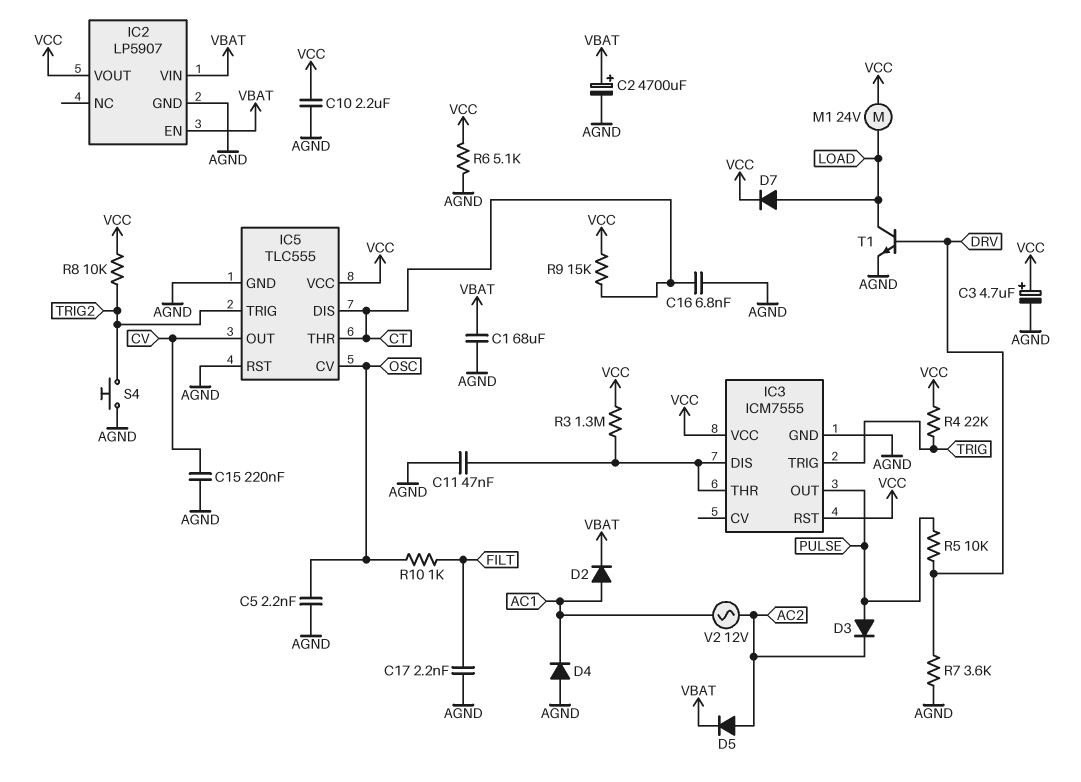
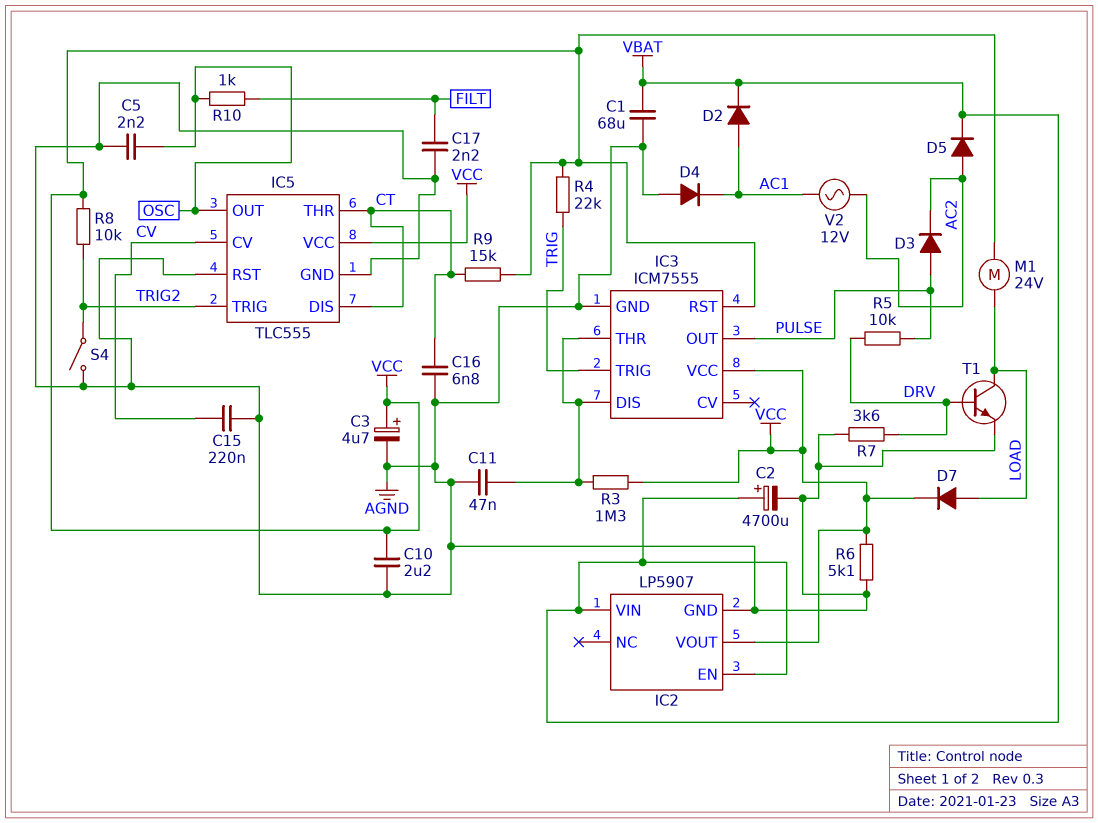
IC5 pin CV: OSC -> CV
IC5 pin OUT: CV -> OSC
S4: button (AGND, TRIG2) -> switch (AGND, TRIG2)

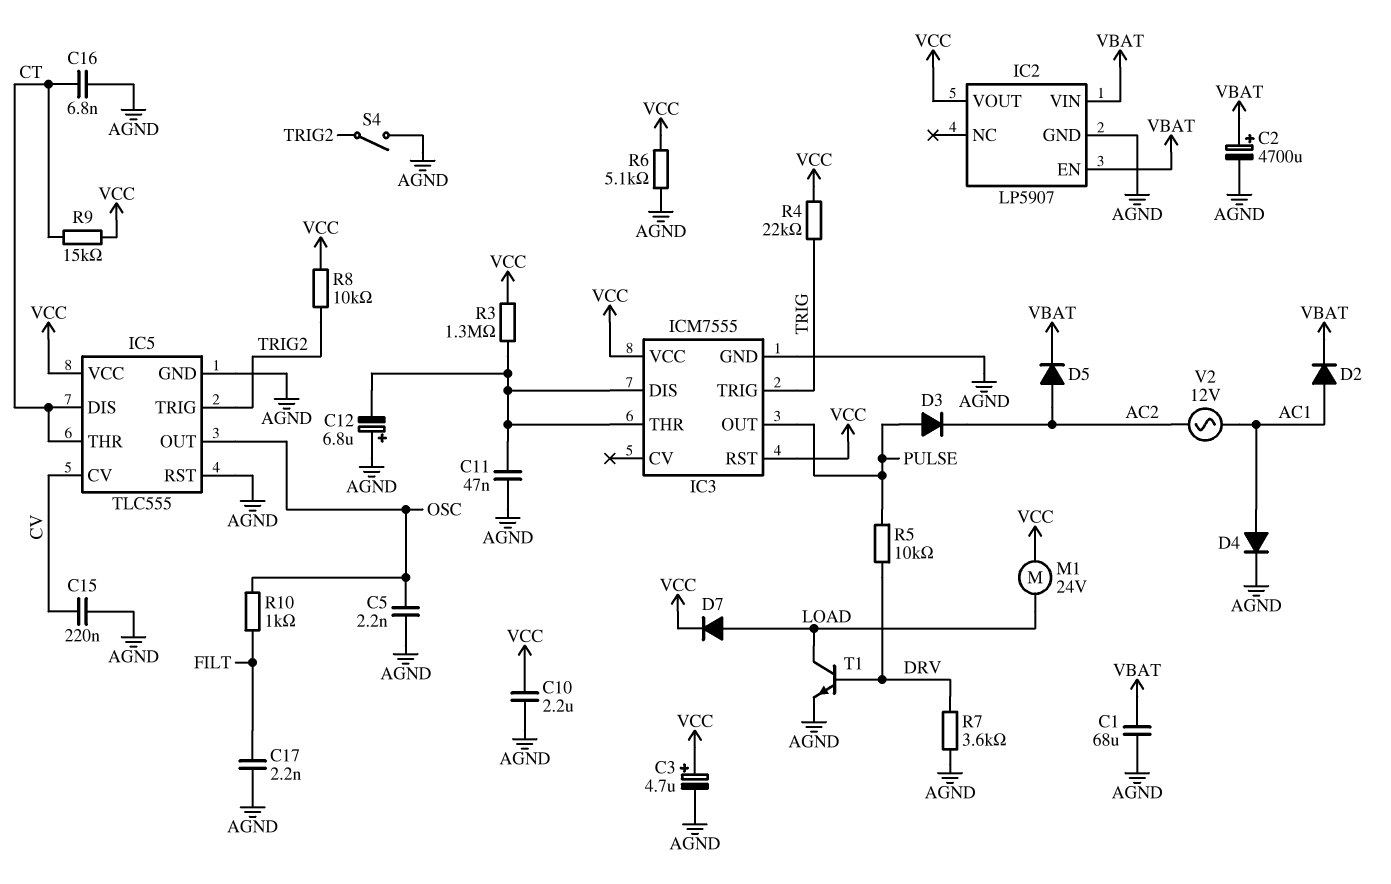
C12: none -> 6.8uF (plus AGND, minus IC3/DIS)
D4: diode (A AGND, K AC1) -> diode (A AC1, K AGND)

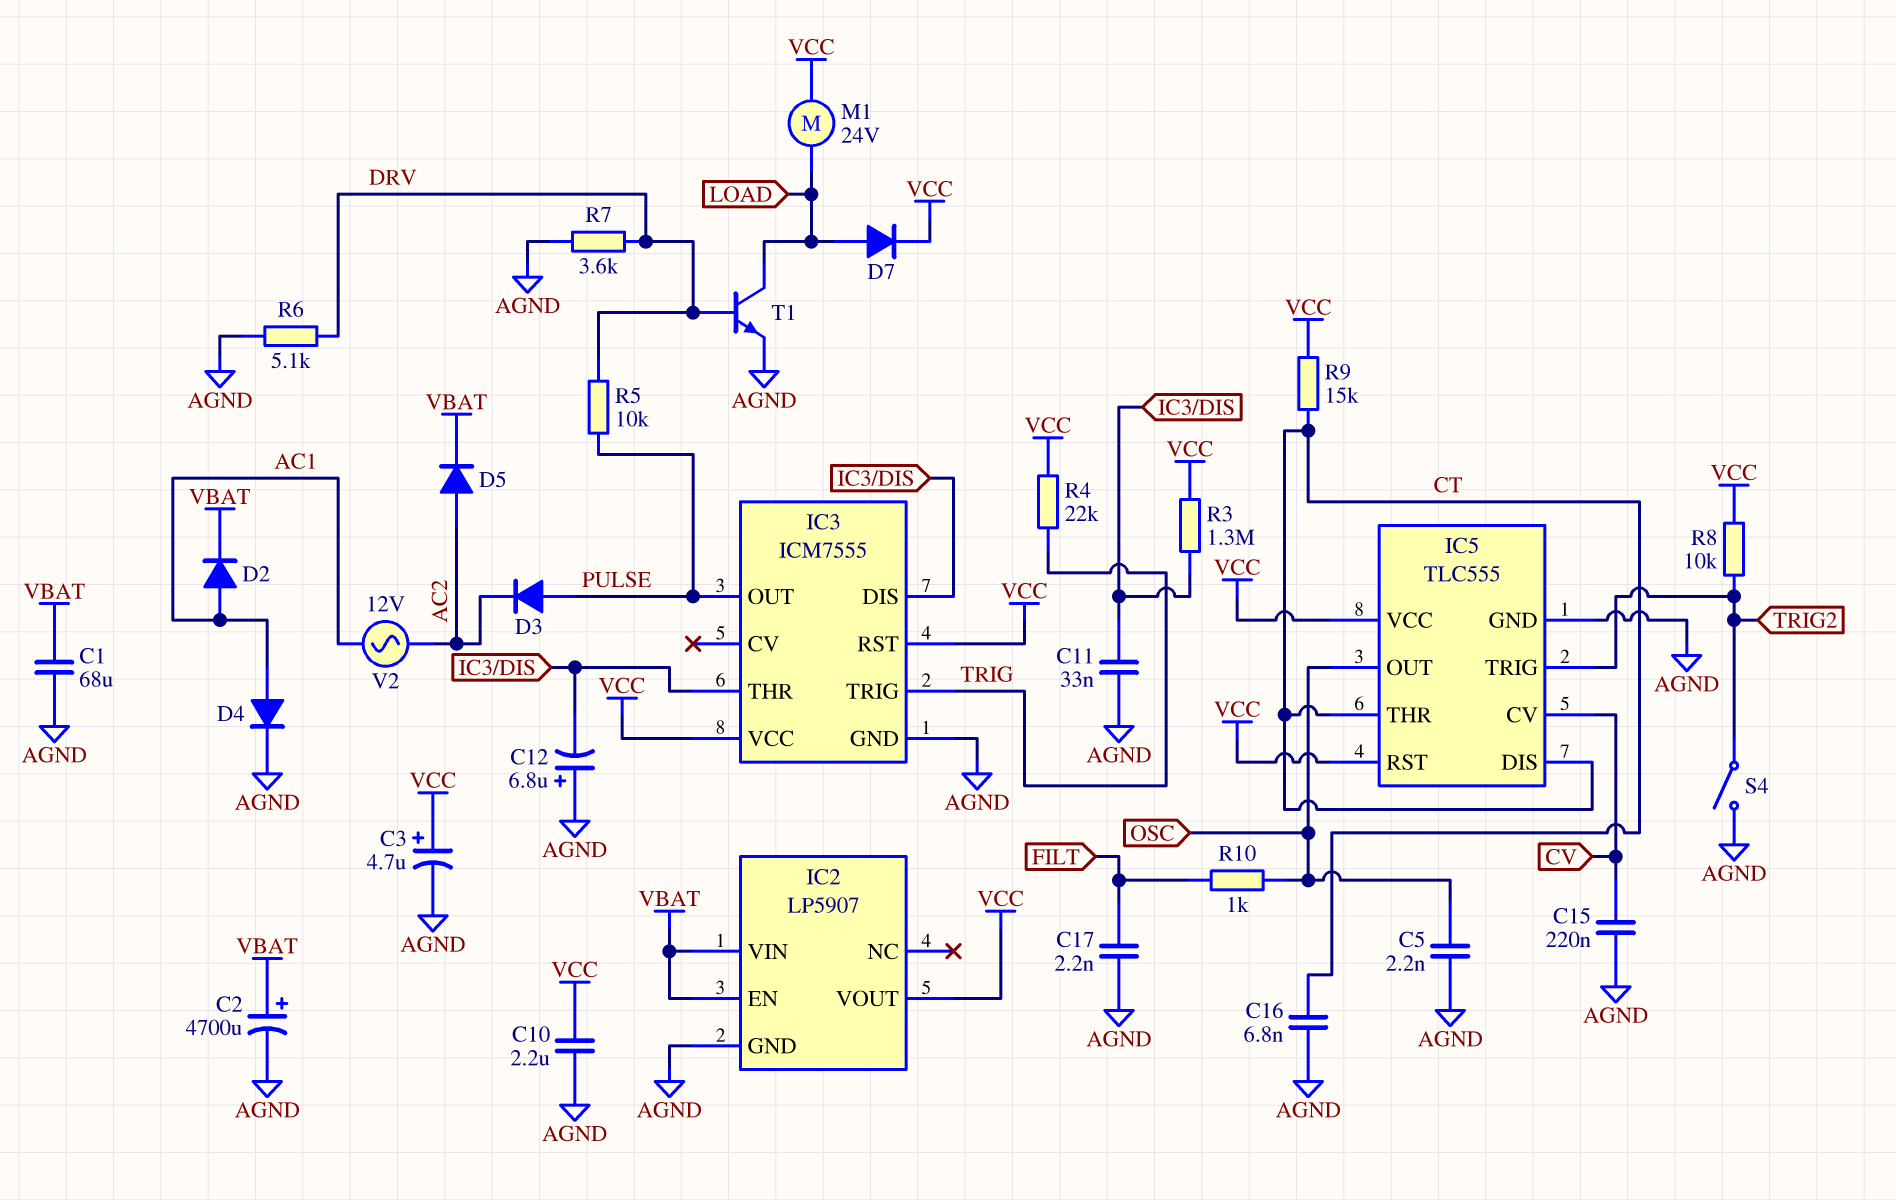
C11: 47nF (AGND, IC3/DIS) -> 33nF (AGND, IC3/DIS)
IC5 pin RST: AGND -> VCC
R6: 5.1k (AGND, VCC) -> 5.1k (AGND, DRV)

